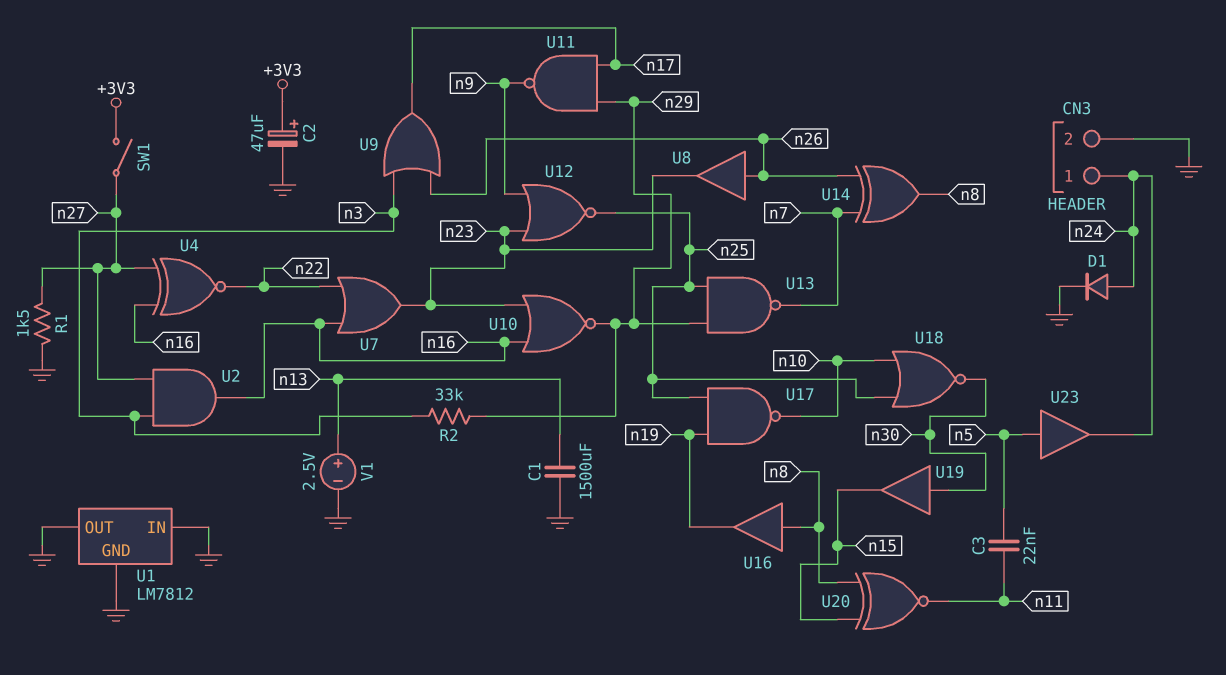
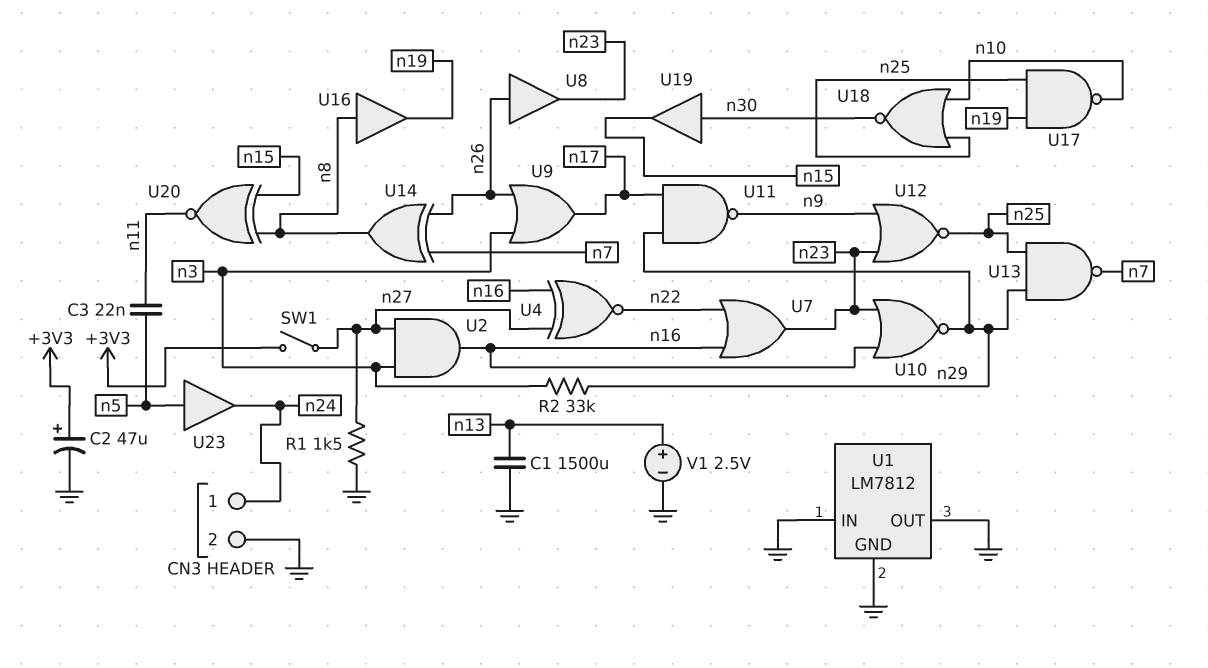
D1: diode (A n24, K GND) -> none

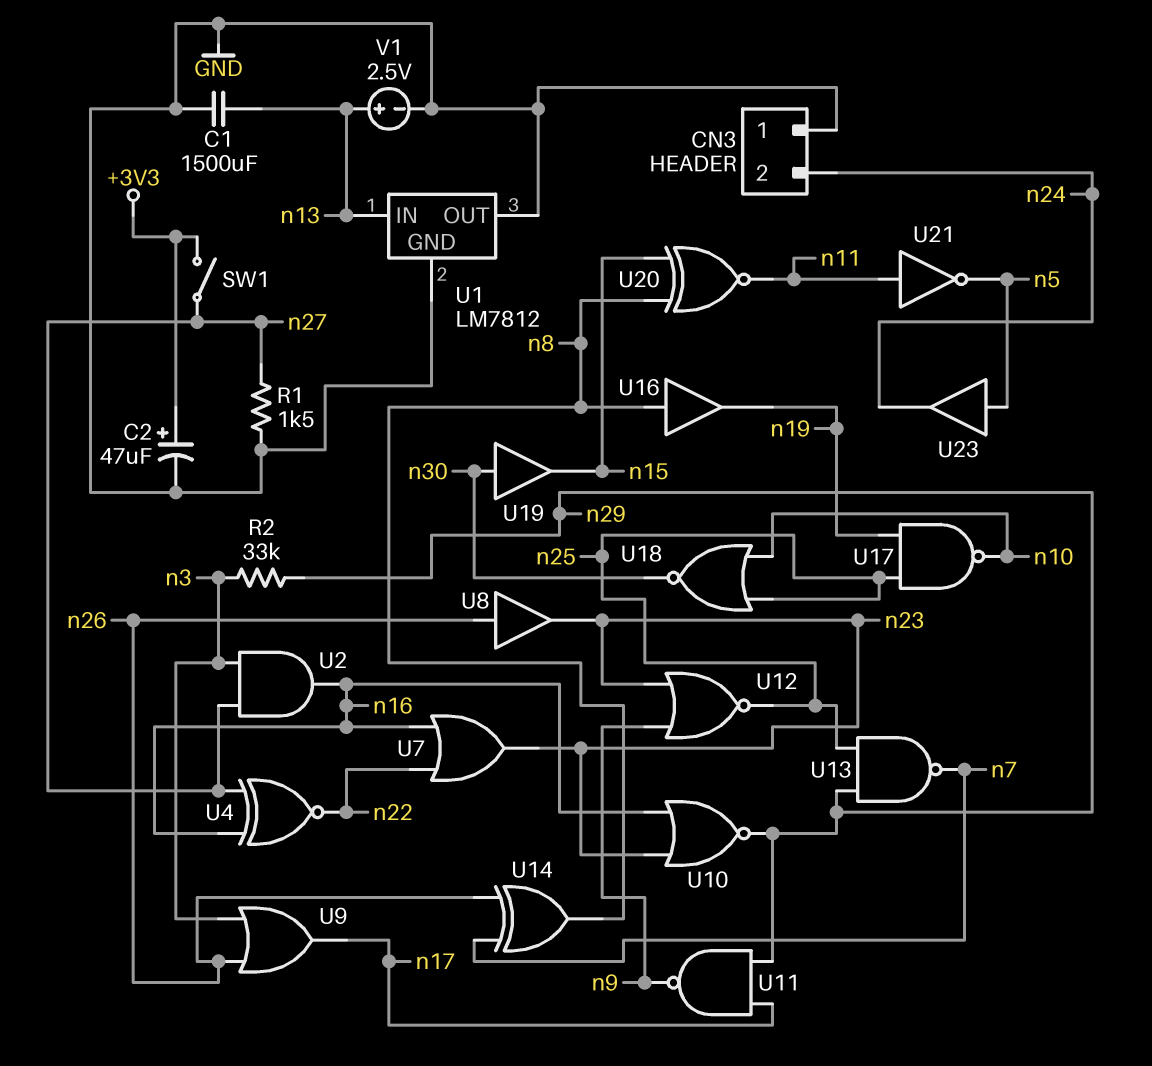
C3: 22nF (n5, n11) -> none
CN3 pin 1: n24 -> GND
CN3 pin 2: GND -> n24
U1 pin IN: GND -> n13
U21: none -> NOT (in n11, out n5)

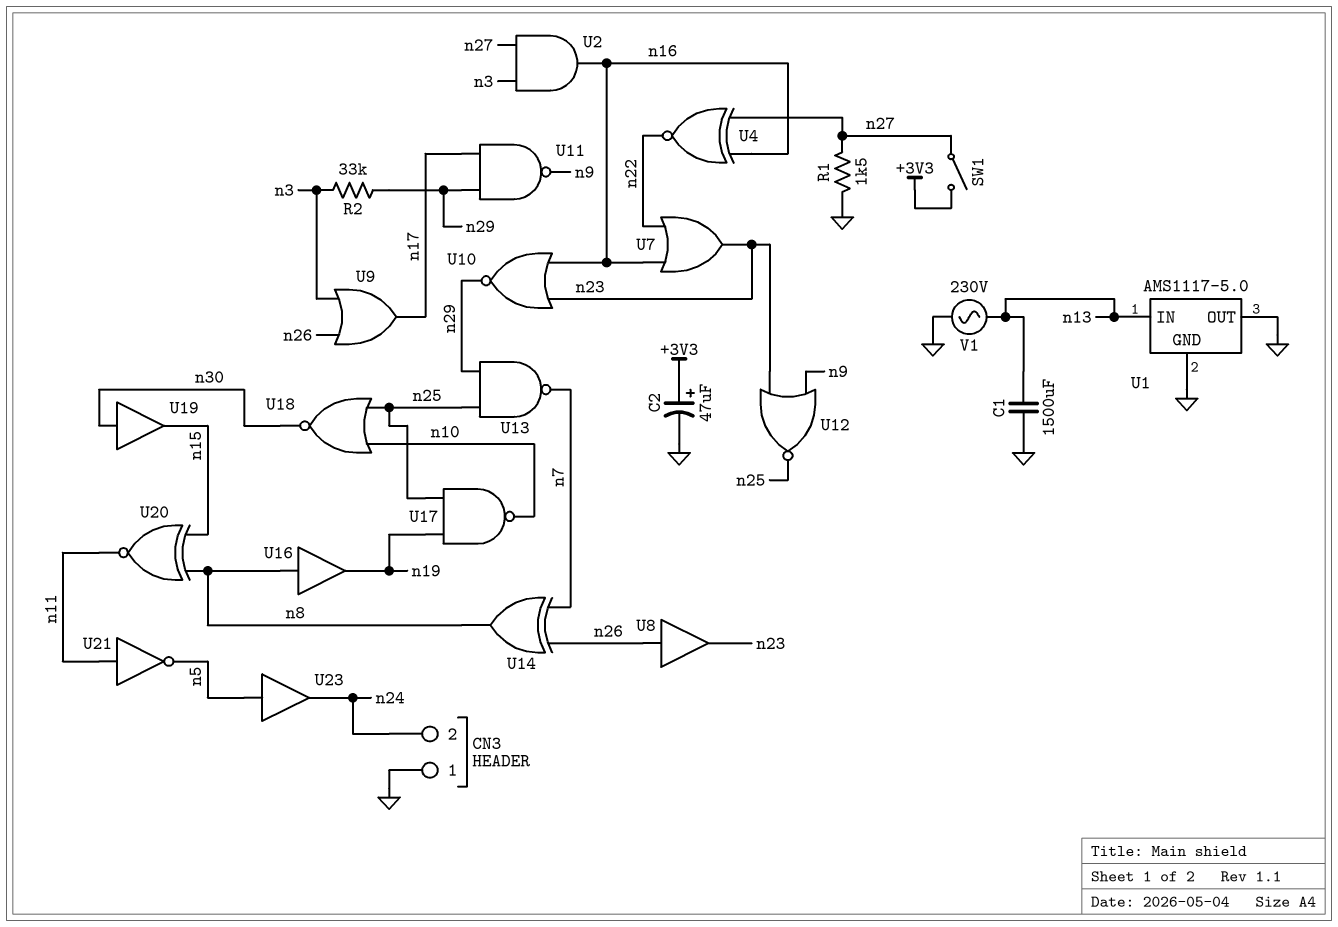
U1: LM7812 -> AMS1117-5.0
V1: 2.5V (plus n13, minus GND) -> AC 230V (GND, n13)

